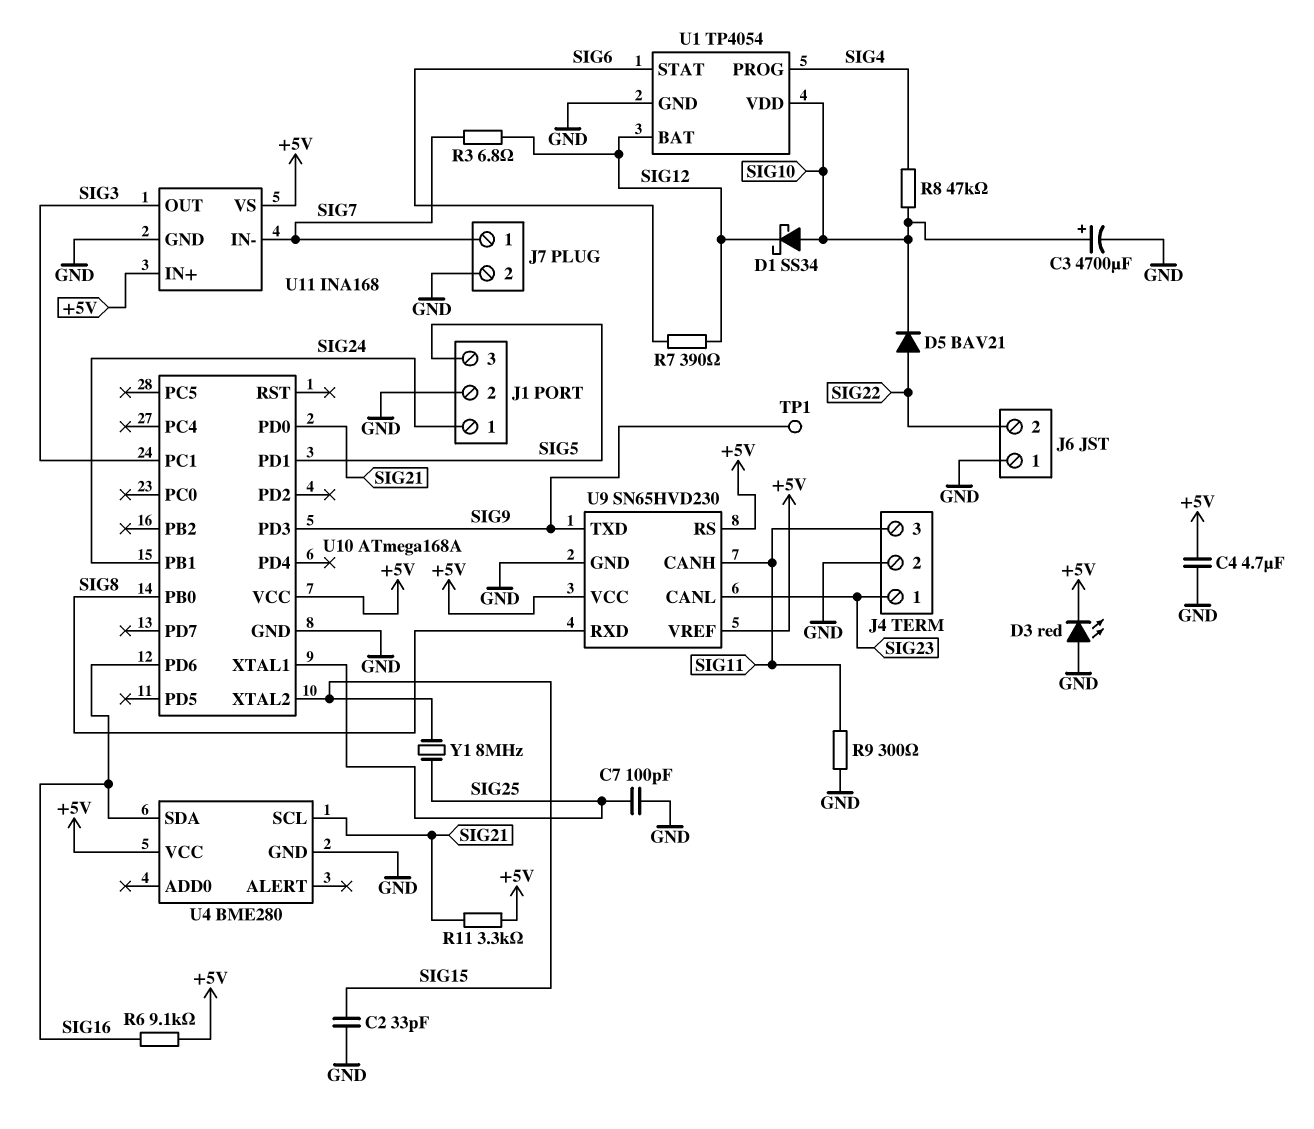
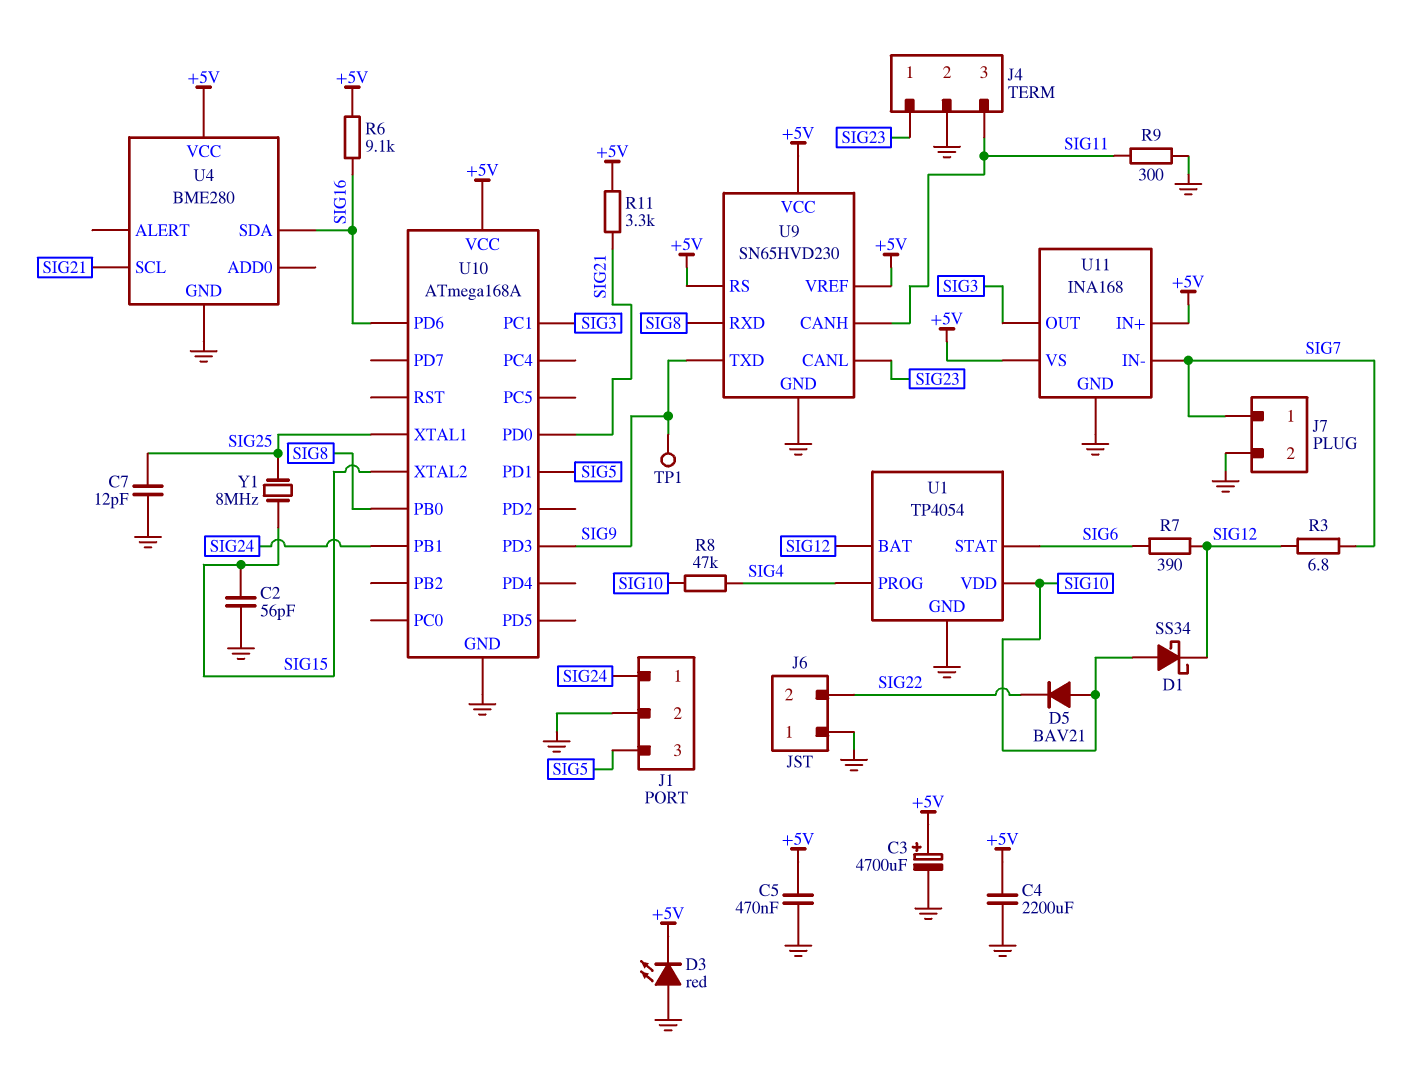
C2: 33pF (GND, SIG15) -> 56pF (GND, SIG15)
C3: 4700uF (plus SIG10, minus GND) -> 4700uF (plus +5V, minus GND)
C4: 4.7uF (+5V, GND) -> 2200uF (+5V, GND)
C5: none -> 470nF (+5V, GND)
C7: 100pF (GND, SIG25) -> 12pF (GND, SIG25)
D5: diode BAV21 (A SIG22, K SIG10) -> diode BAV21 (A SIG10, K SIG22)

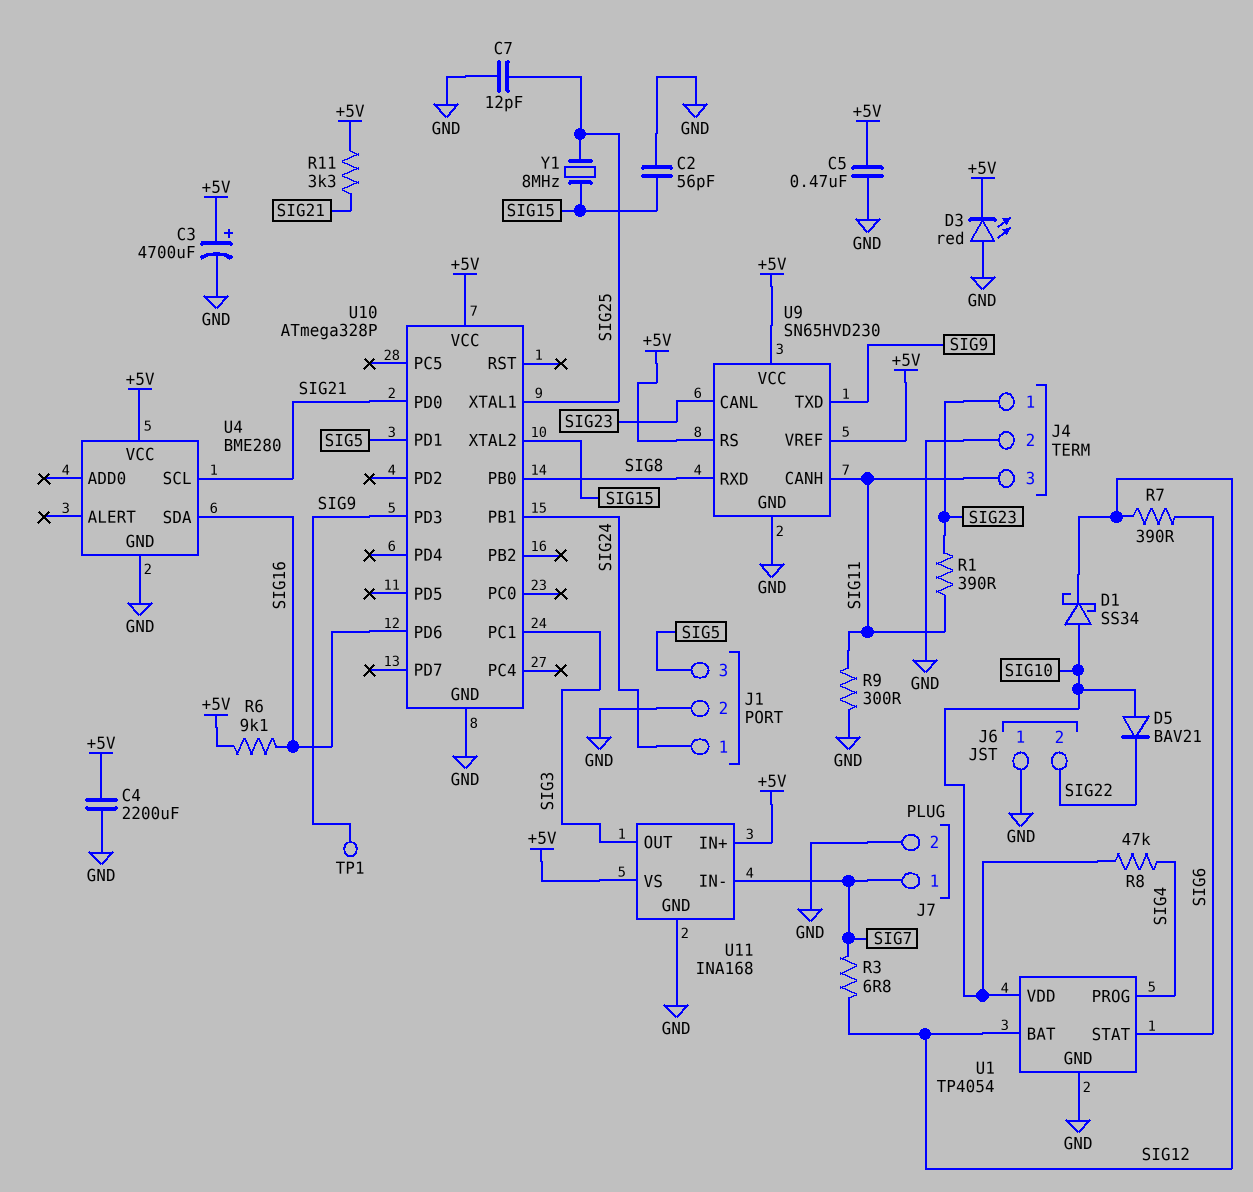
R1: none -> 390 (SIG11, SIG23)
U10: ATmega168A -> ATmega328P

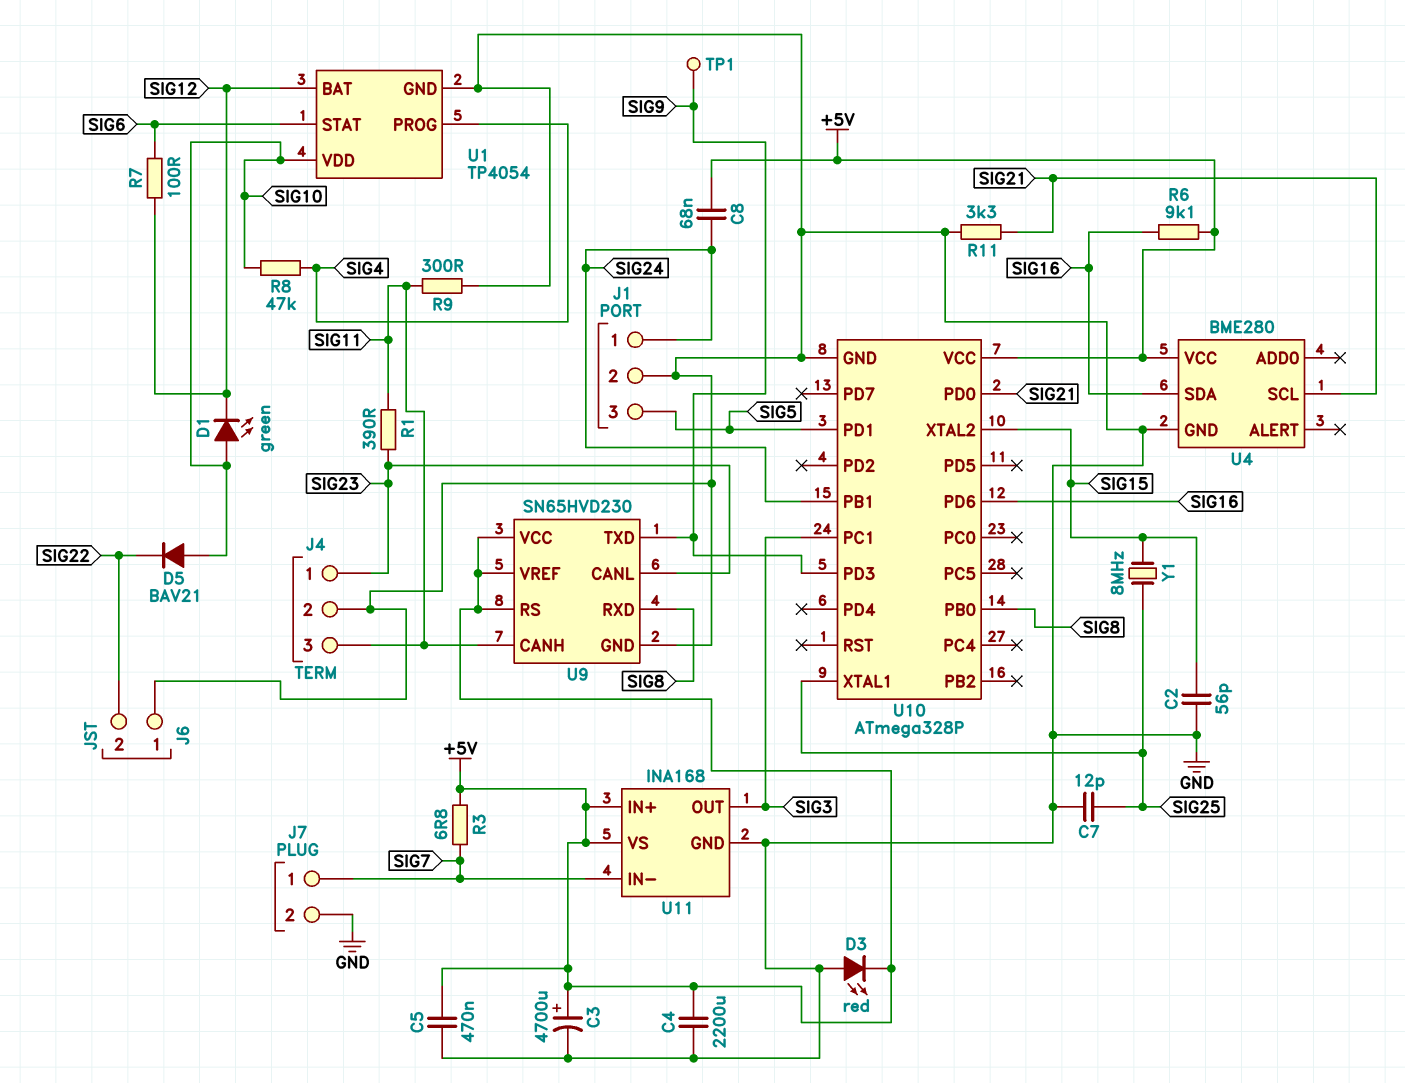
C8: none -> 68nF (+5V, SIG24)
D1: schottky SS34 (A SIG10, K SIG12) -> LED green (A SIG10, K SIG12)
R3: 6.8 (SIG7, SIG12) -> 6.8 (+5V, SIG7)
R7: 390 (SIG6, SIG12) -> 100 (SIG6, SIG12)
R11: 3.3k (+5V, SIG21) -> 3.3k (GND, SIG21)

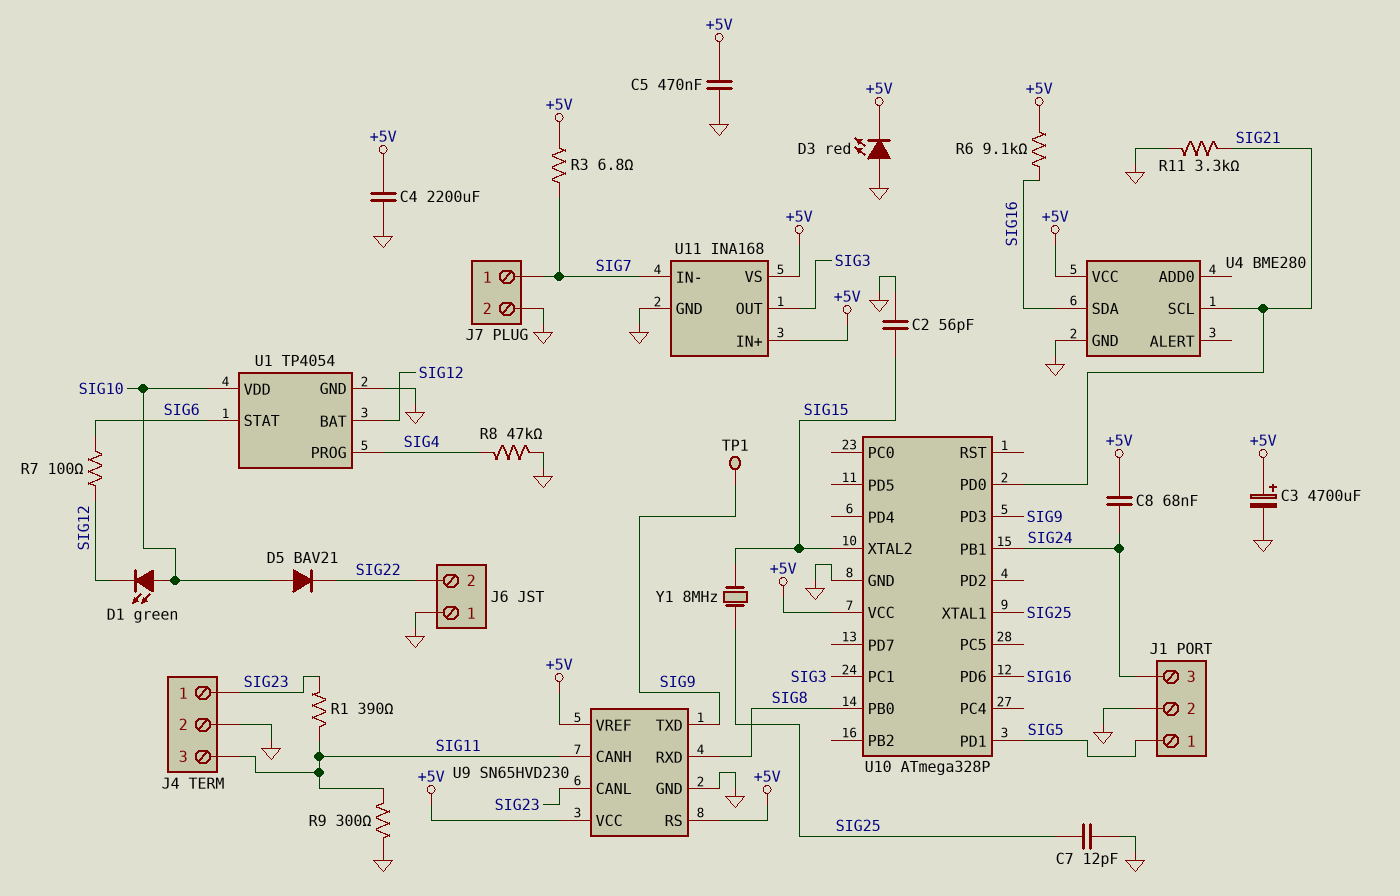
J1 pin 1: SIG24 -> SIG5
J1 pin 3: SIG5 -> SIG24
R8: 47k (SIG4, SIG10) -> 47k (GND, SIG4)

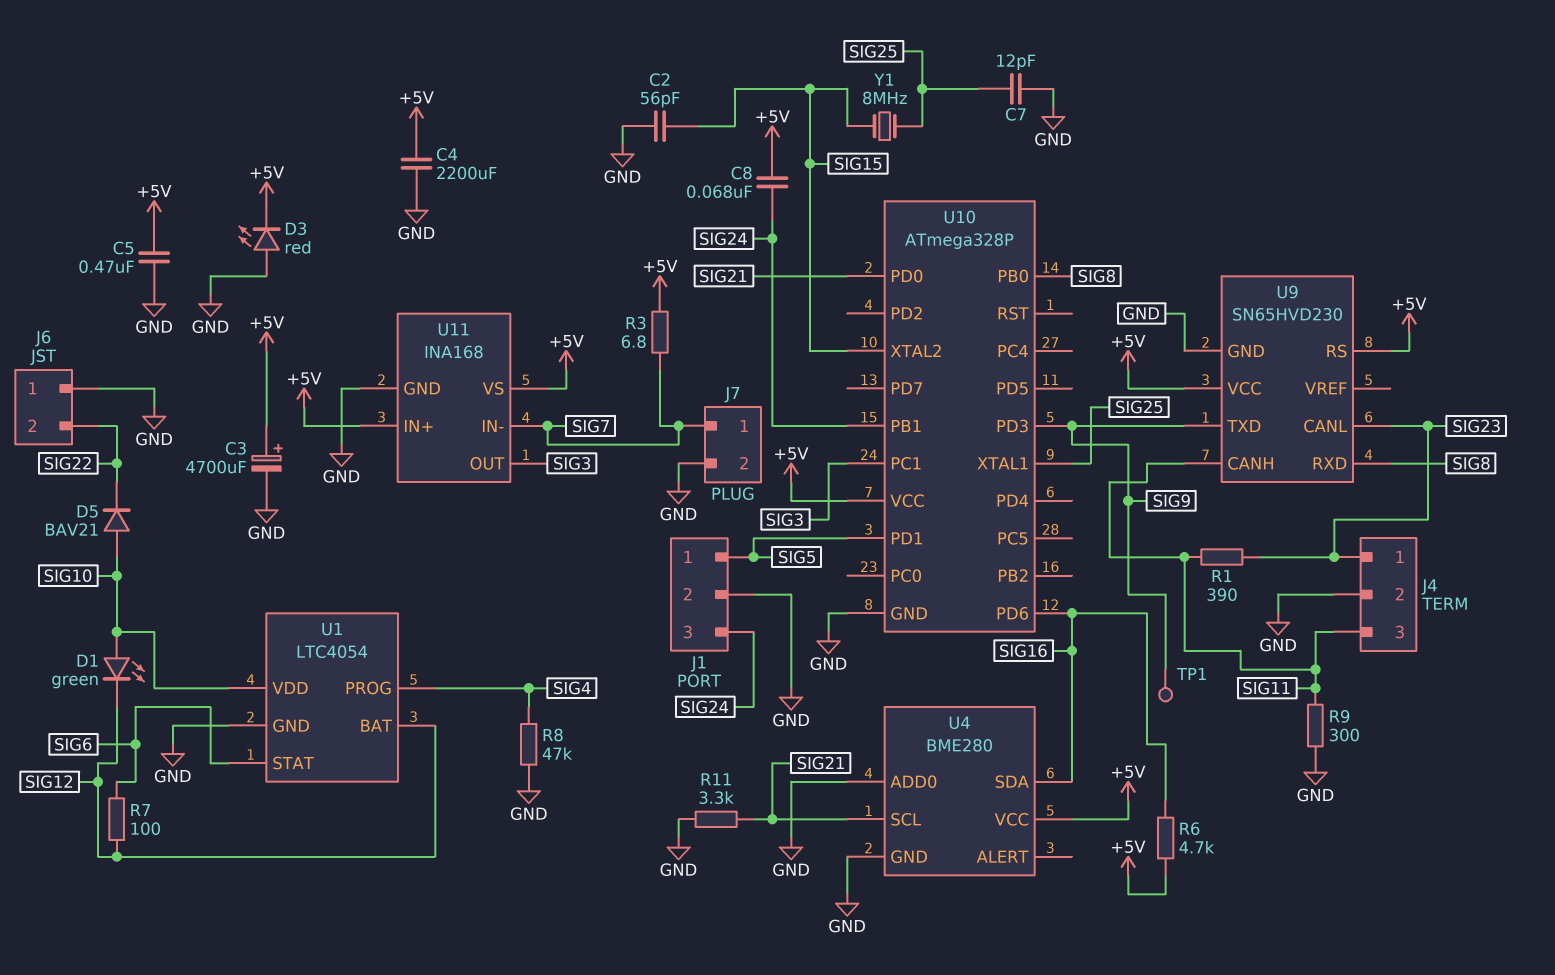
R6: 9.1k (+5V, SIG16) -> 4.7k (+5V, SIG16)
U1: TP4054 -> LTC4054
U4 pin ADD0: none -> GND
U9 pin VREF: +5V -> none

